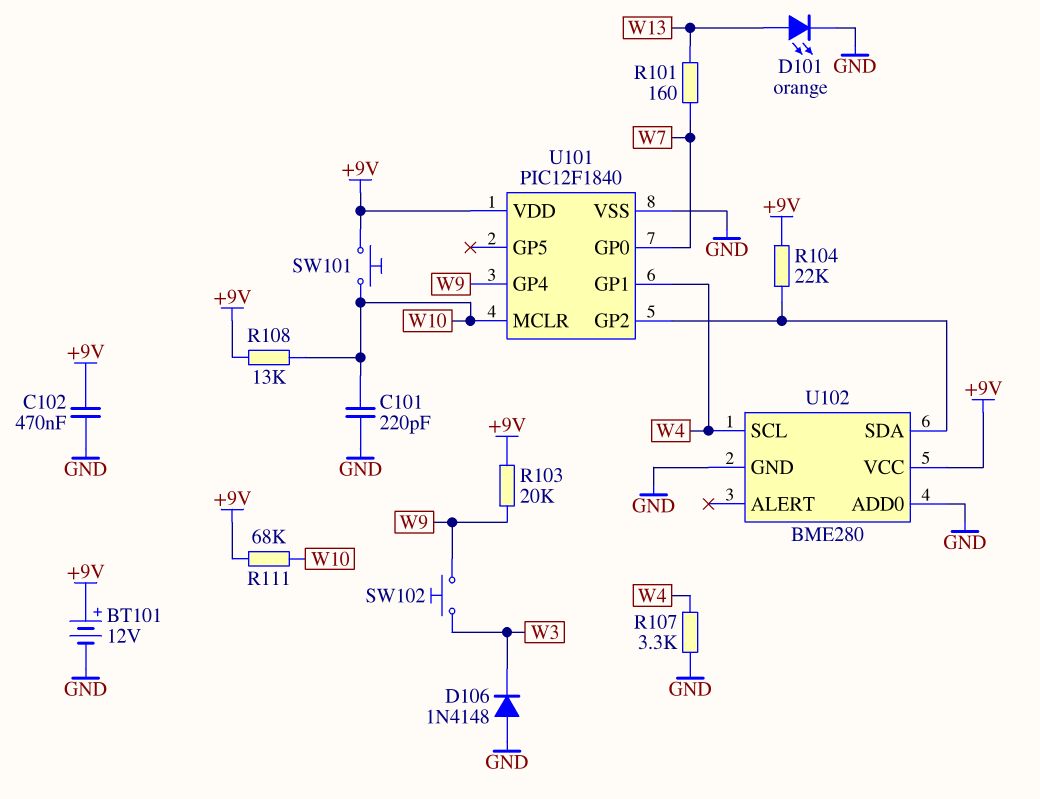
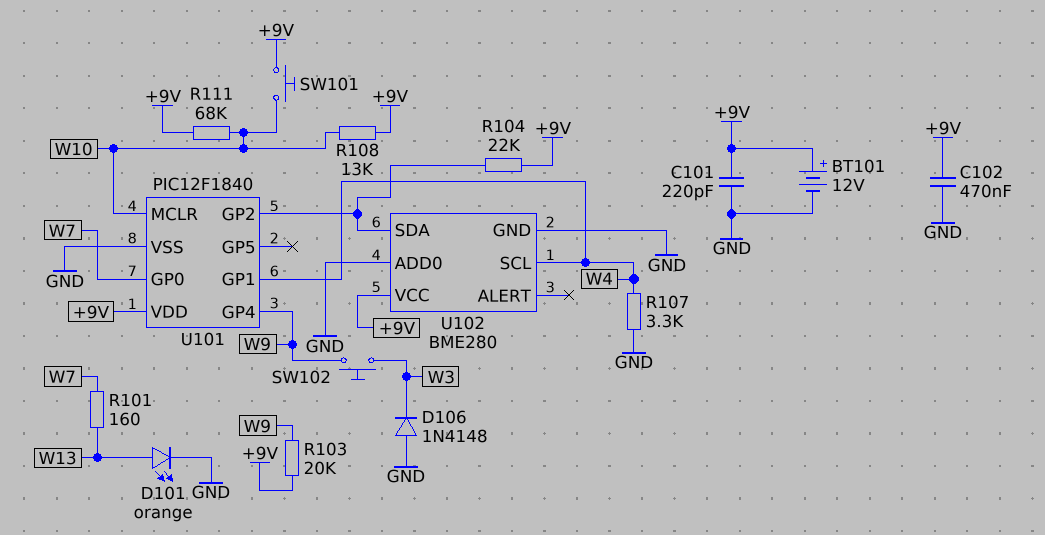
C101: 220pF (GND, W10) -> 220pF (+9V, GND)

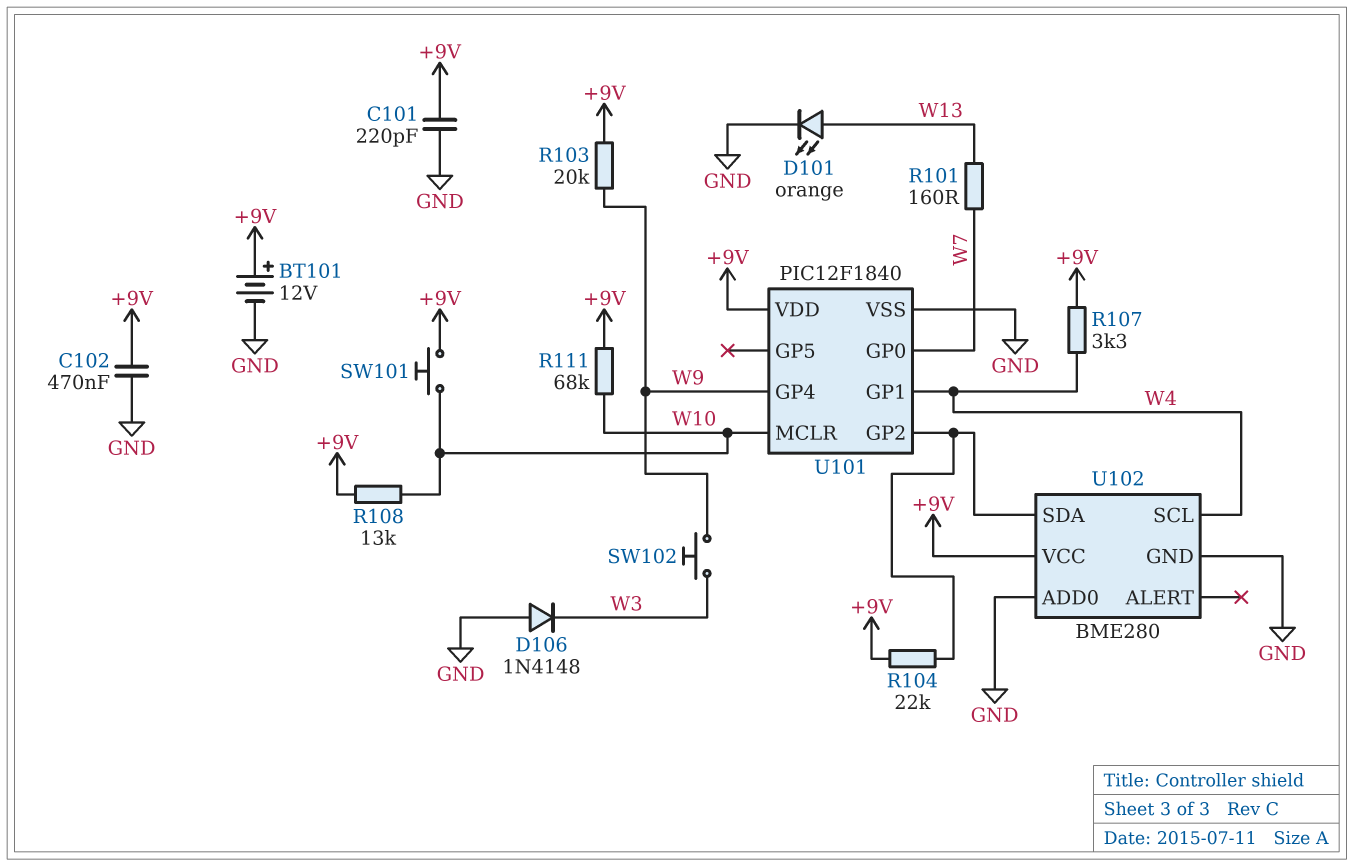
R107: 3.3k (GND, W4) -> 3.3k (+9V, W4)

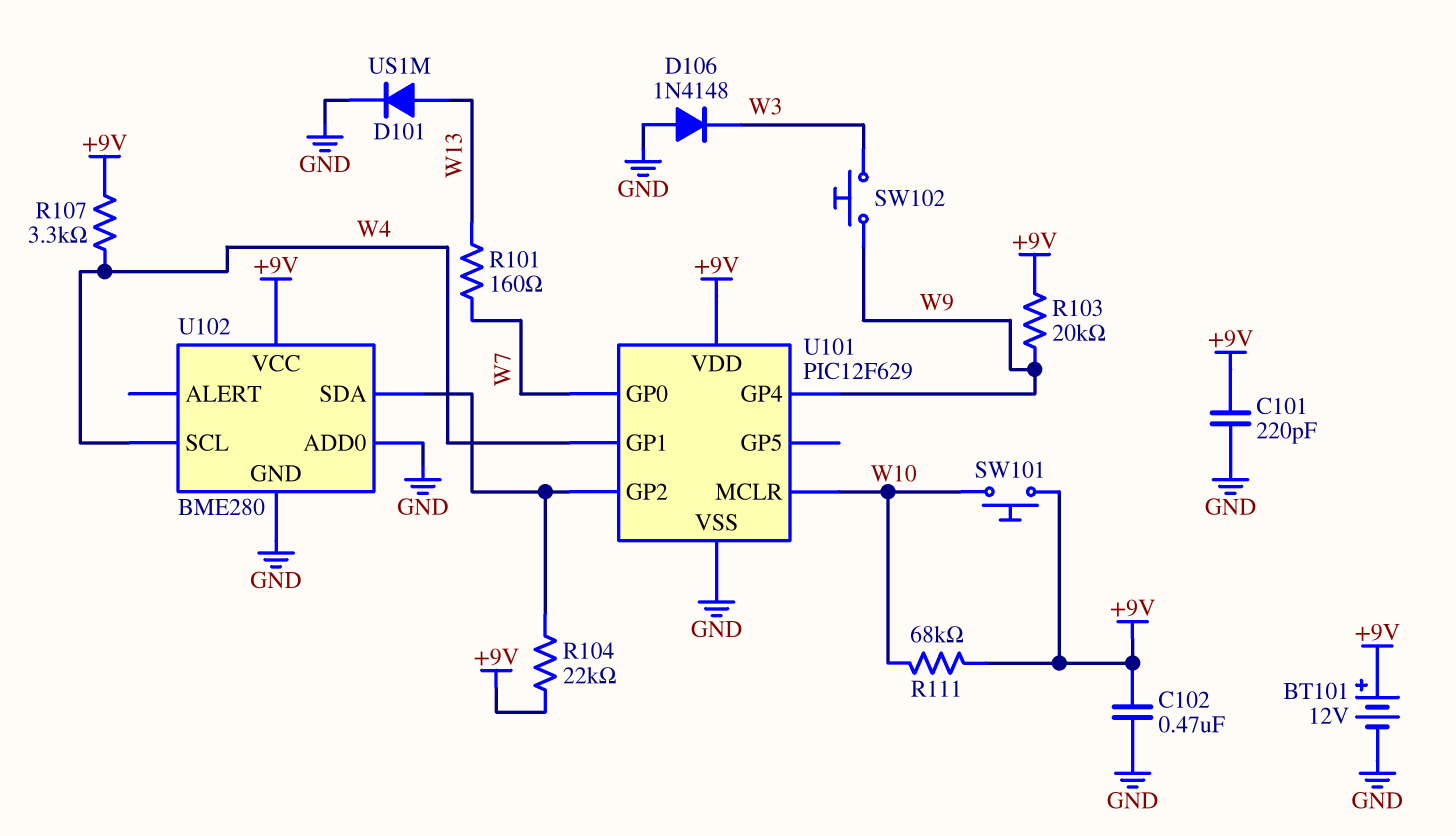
D101: LED orange (A W13, K GND) -> diode US1M (A W13, K GND)
R108: 13k (+9V, W10) -> none
U101: PIC12F1840 -> PIC12F629

